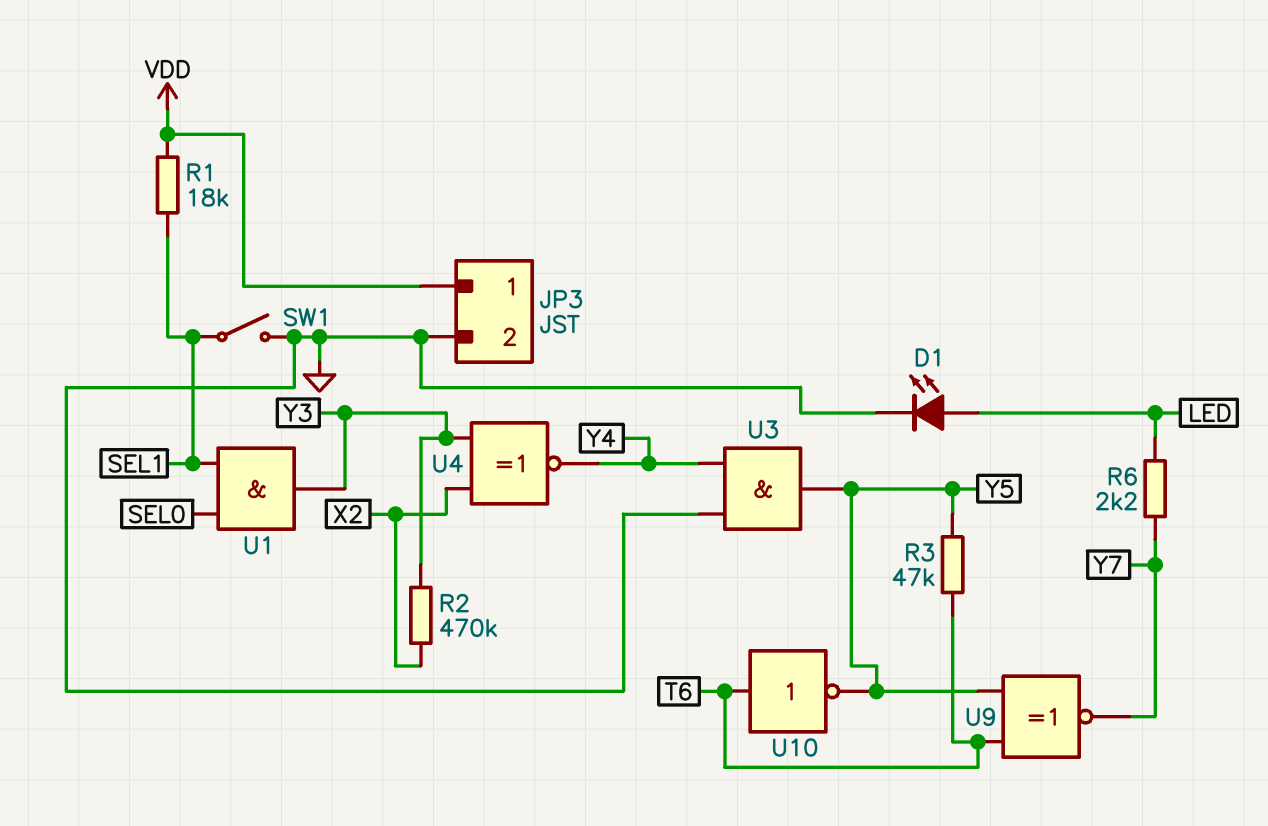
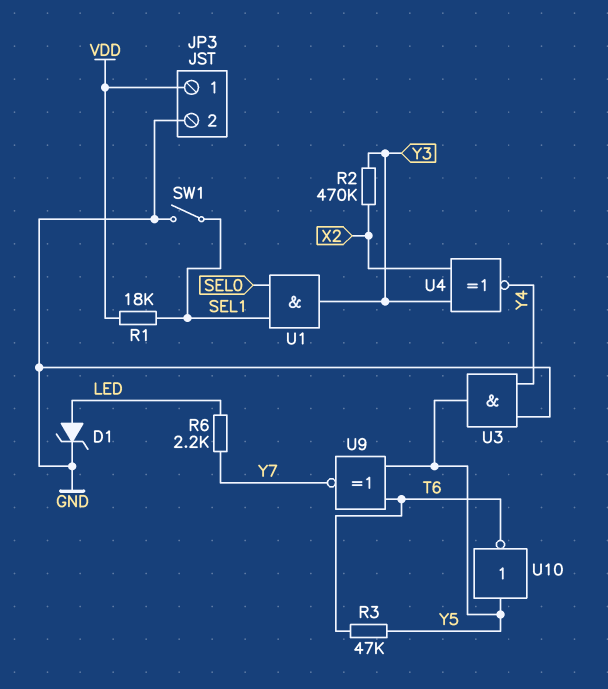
D1: LED (A LED, K GND) -> zener (A LED, K GND)
U10: NOT (in T6, out Y5) -> NOT (in Y5, out T6)

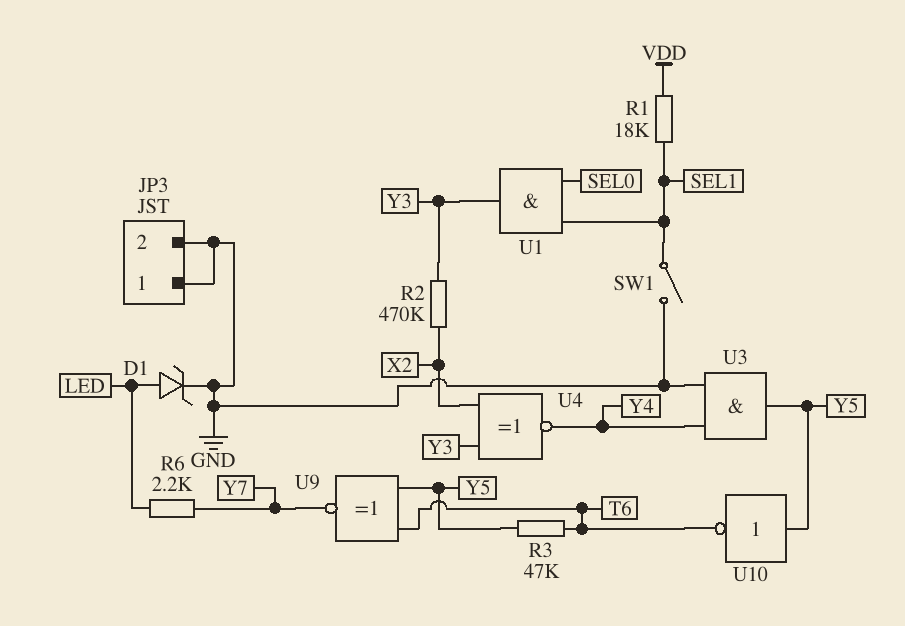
JP3 pin 1: VDD -> GND

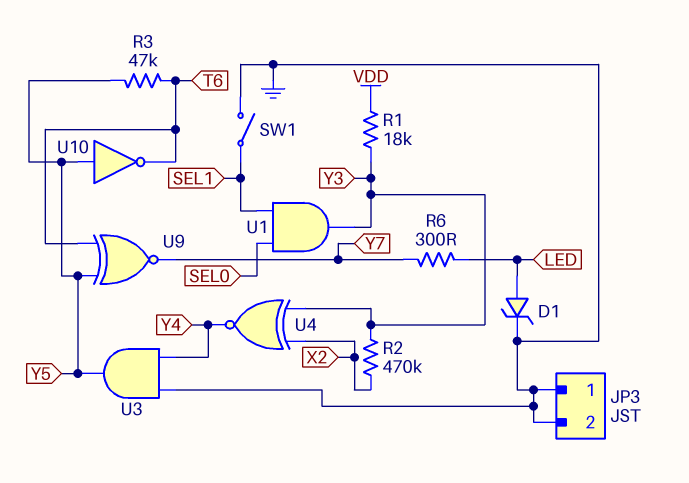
R1: 18k (SEL1, VDD) -> 18k (VDD, Y3)
R6: 2.2k (LED, Y7) -> 300 (LED, Y7)

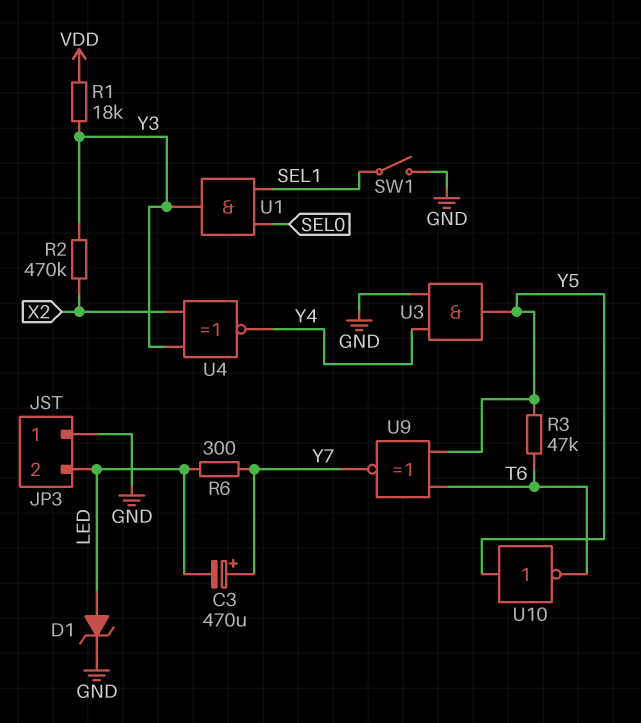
C3: none -> 470uF (plus Y7, minus LED)
JP3 pin 2: GND -> LED

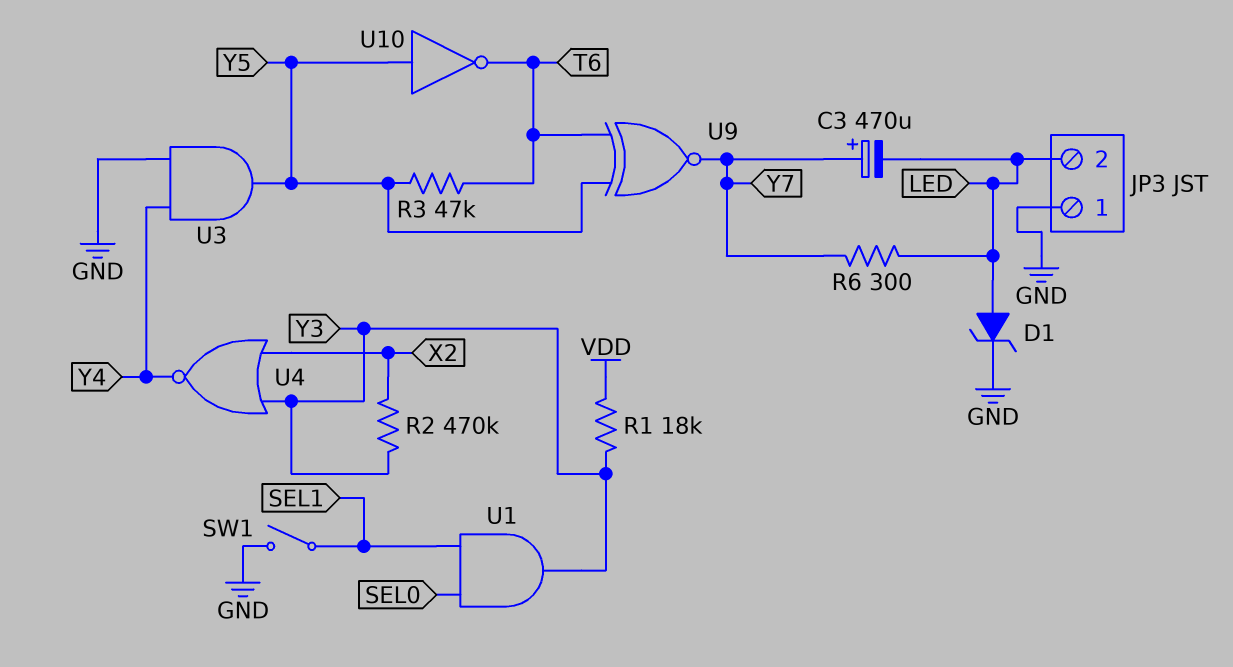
U4: XNOR (in X2, in Y3, out Y4) -> NOR (in X2, in Y3, out Y4)

